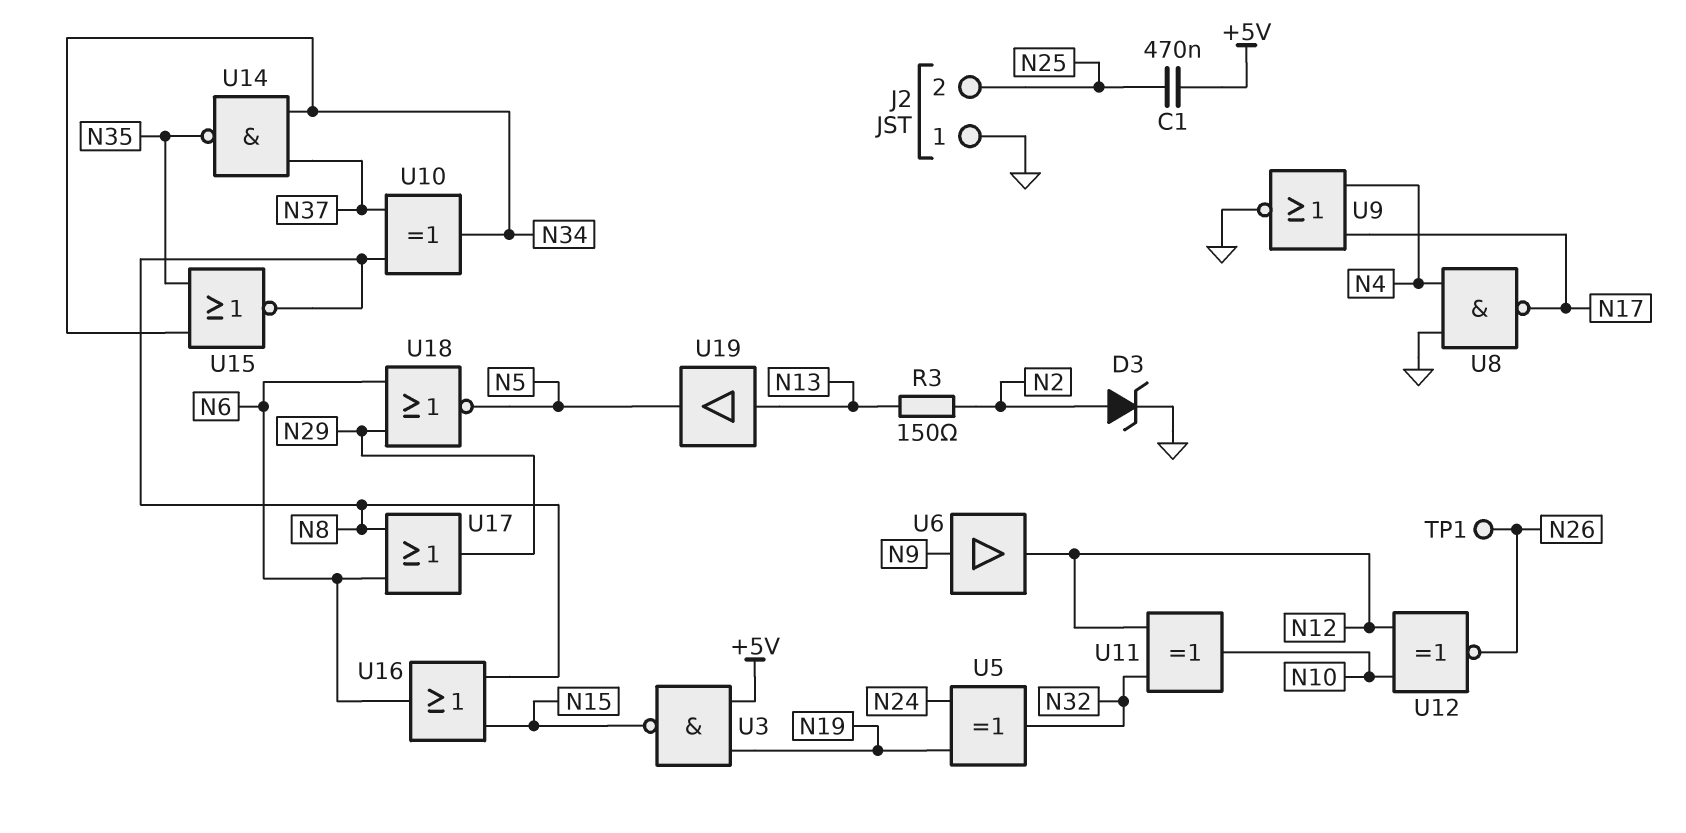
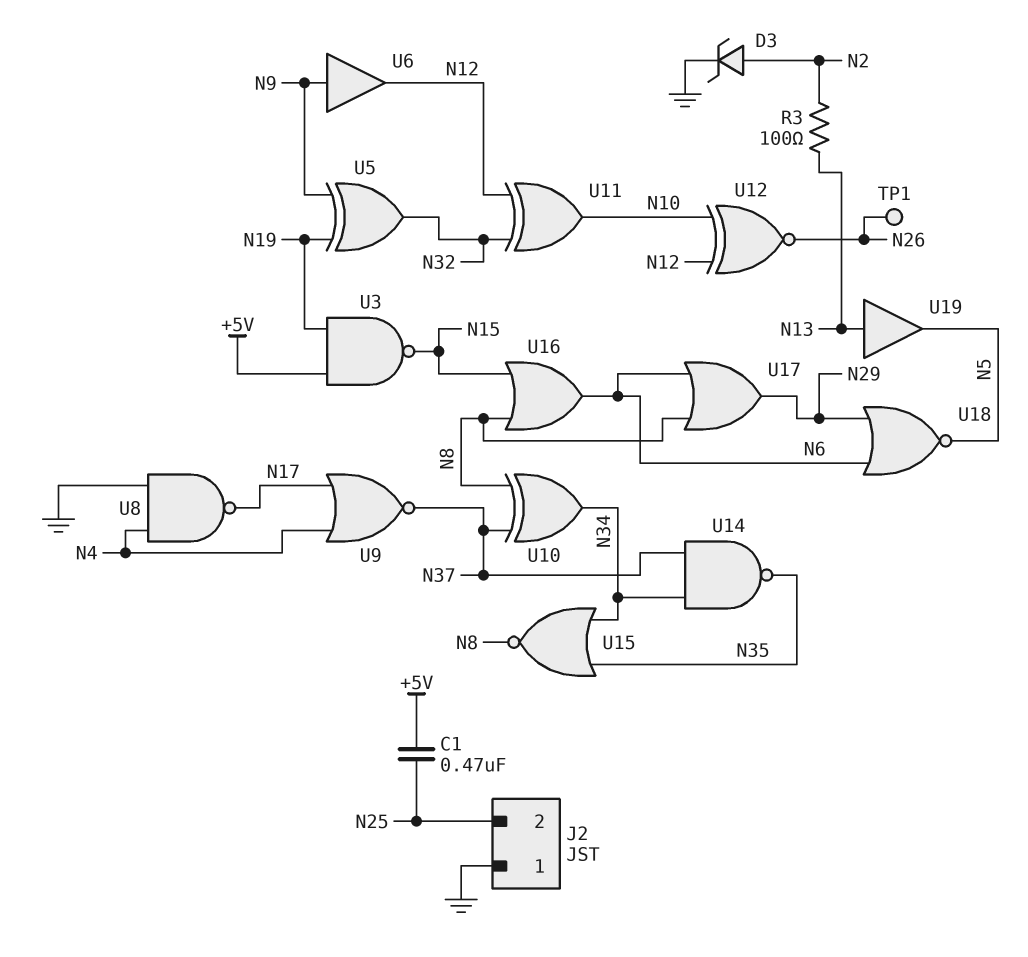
R3: 150 (N2, N13) -> 100 (N2, N13)
U5: XOR (in N19, in N24, out N32) -> XOR (in N9, in N19, out N32)
U9: NOR (in N4, in N17, out GND) -> NOR (in N4, in N17, out N37)

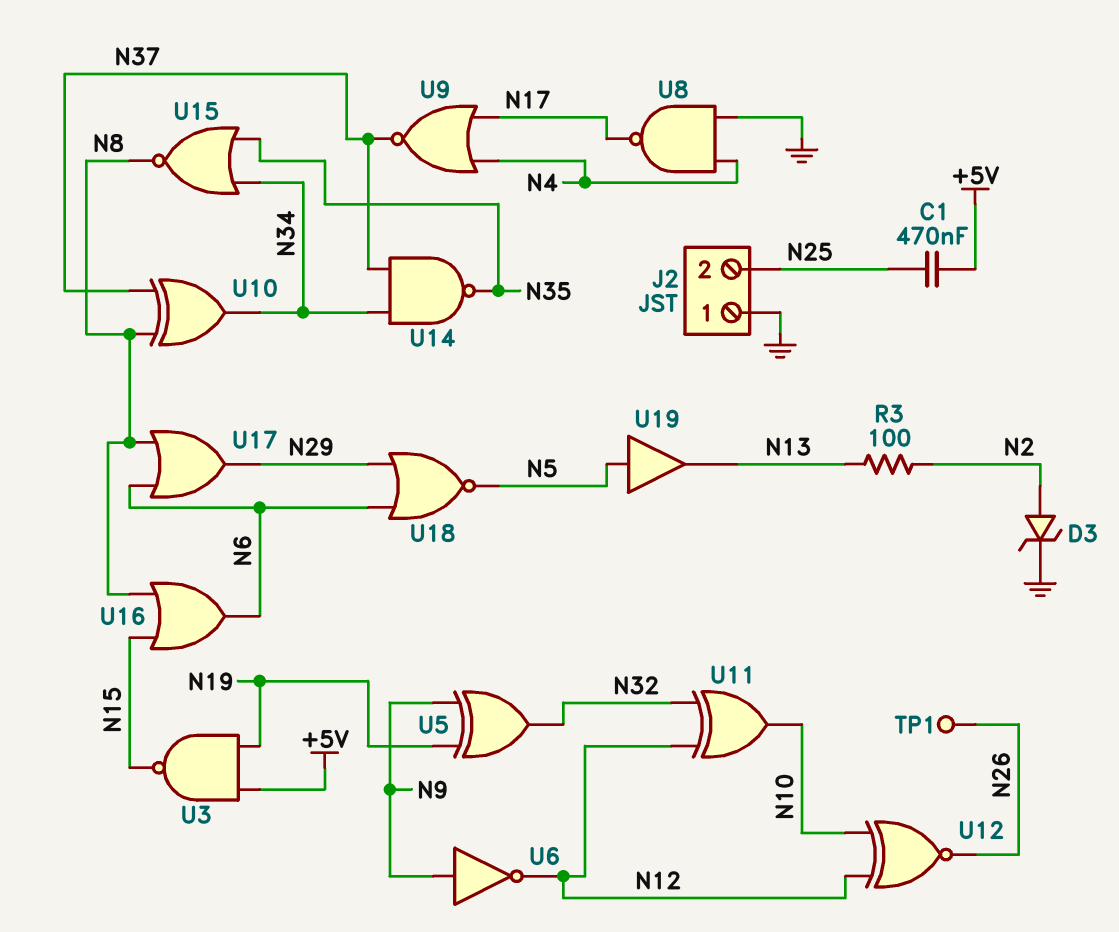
U6: buffer (in N9, out N12) -> NOT (in N9, out N12)
U19: buffer (in N13, out N5) -> buffer (in N5, out N13)

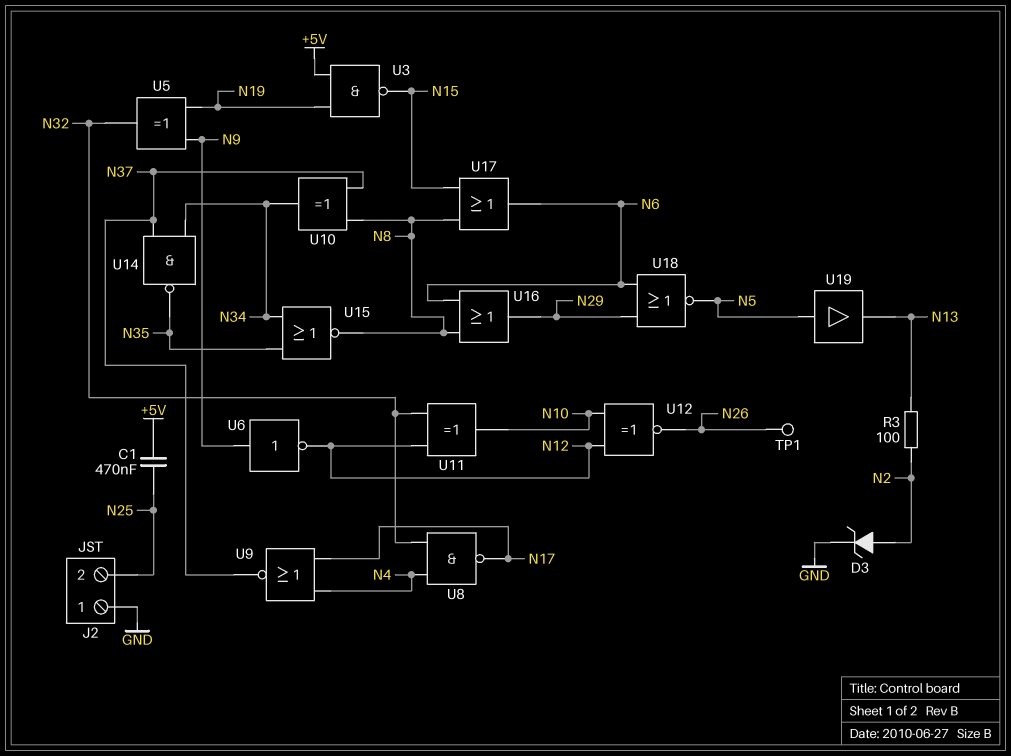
U8: NAND (in GND, in N4, out N17) -> NAND (in N4, in N32, out N17)
U16: OR (in N8, in N15, out N6) -> OR (in N6, in N8, out N29)
U17: OR (in N6, in N8, out N29) -> OR (in N8, in N15, out N6)

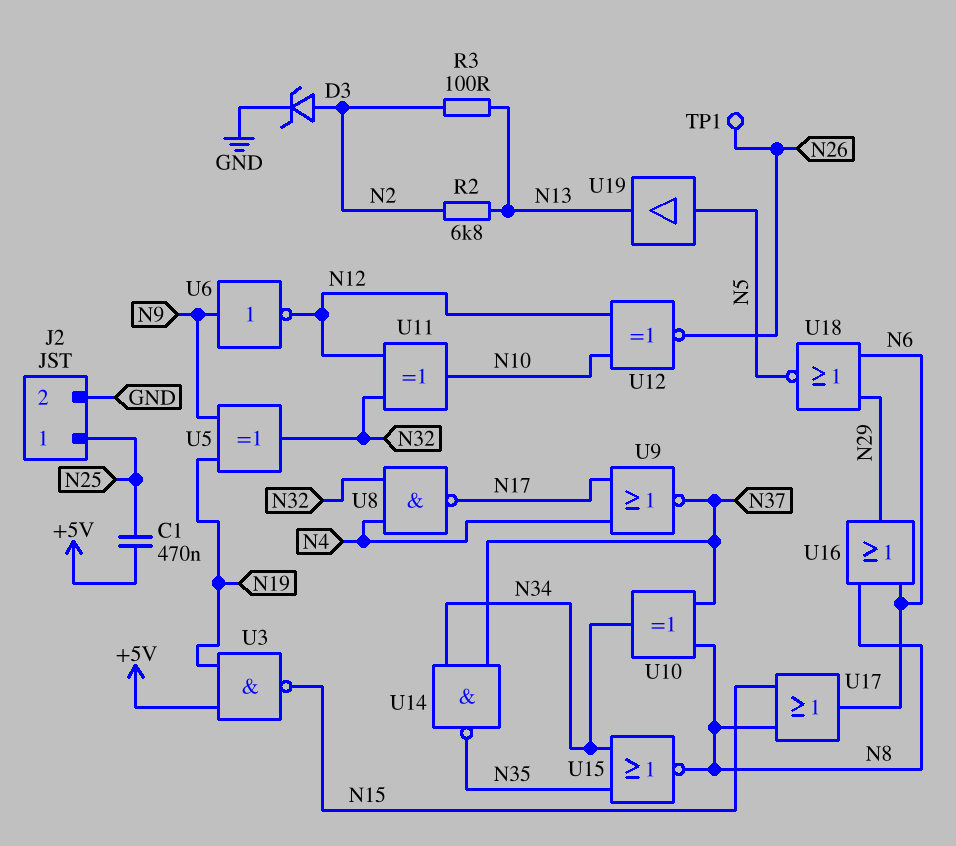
J2 pin 1: GND -> N25
J2 pin 2: N25 -> GND
R2: none -> 6.8k (N2, N13)

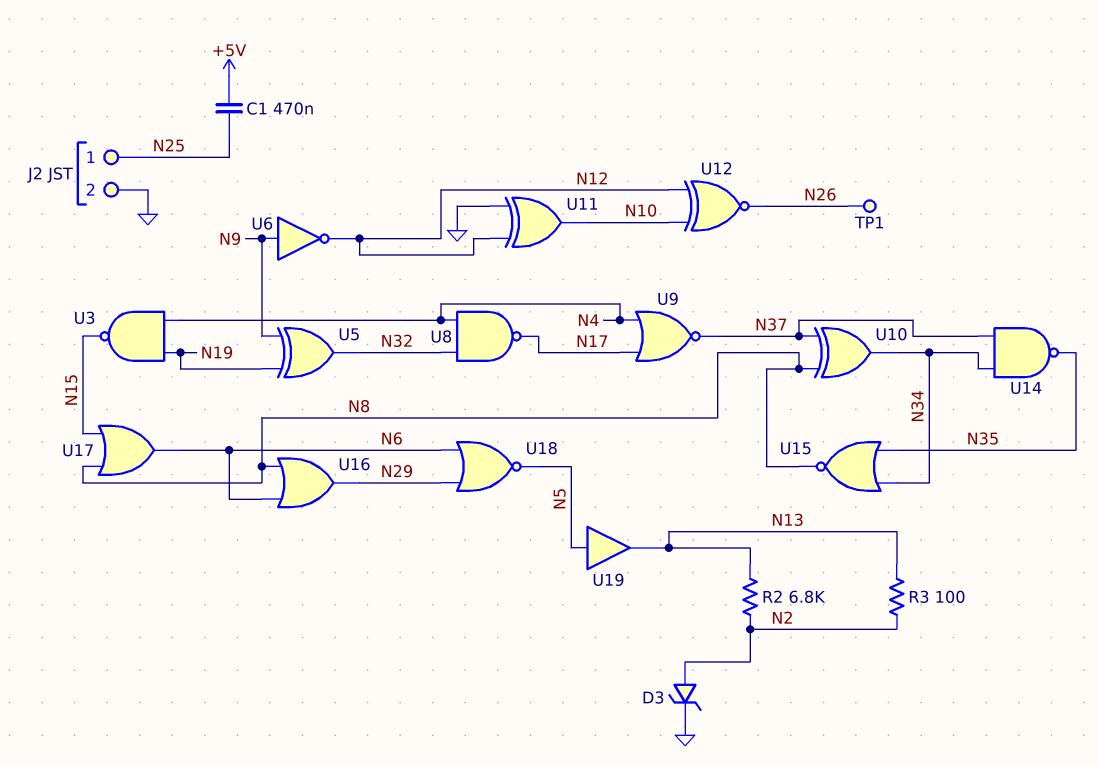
U3: NAND (in +5V, in N19, out N15) -> NAND (in N4, in N19, out N15)
U11: XOR (in N12, in N32, out N10) -> XOR (in GND, in N12, out N10)

